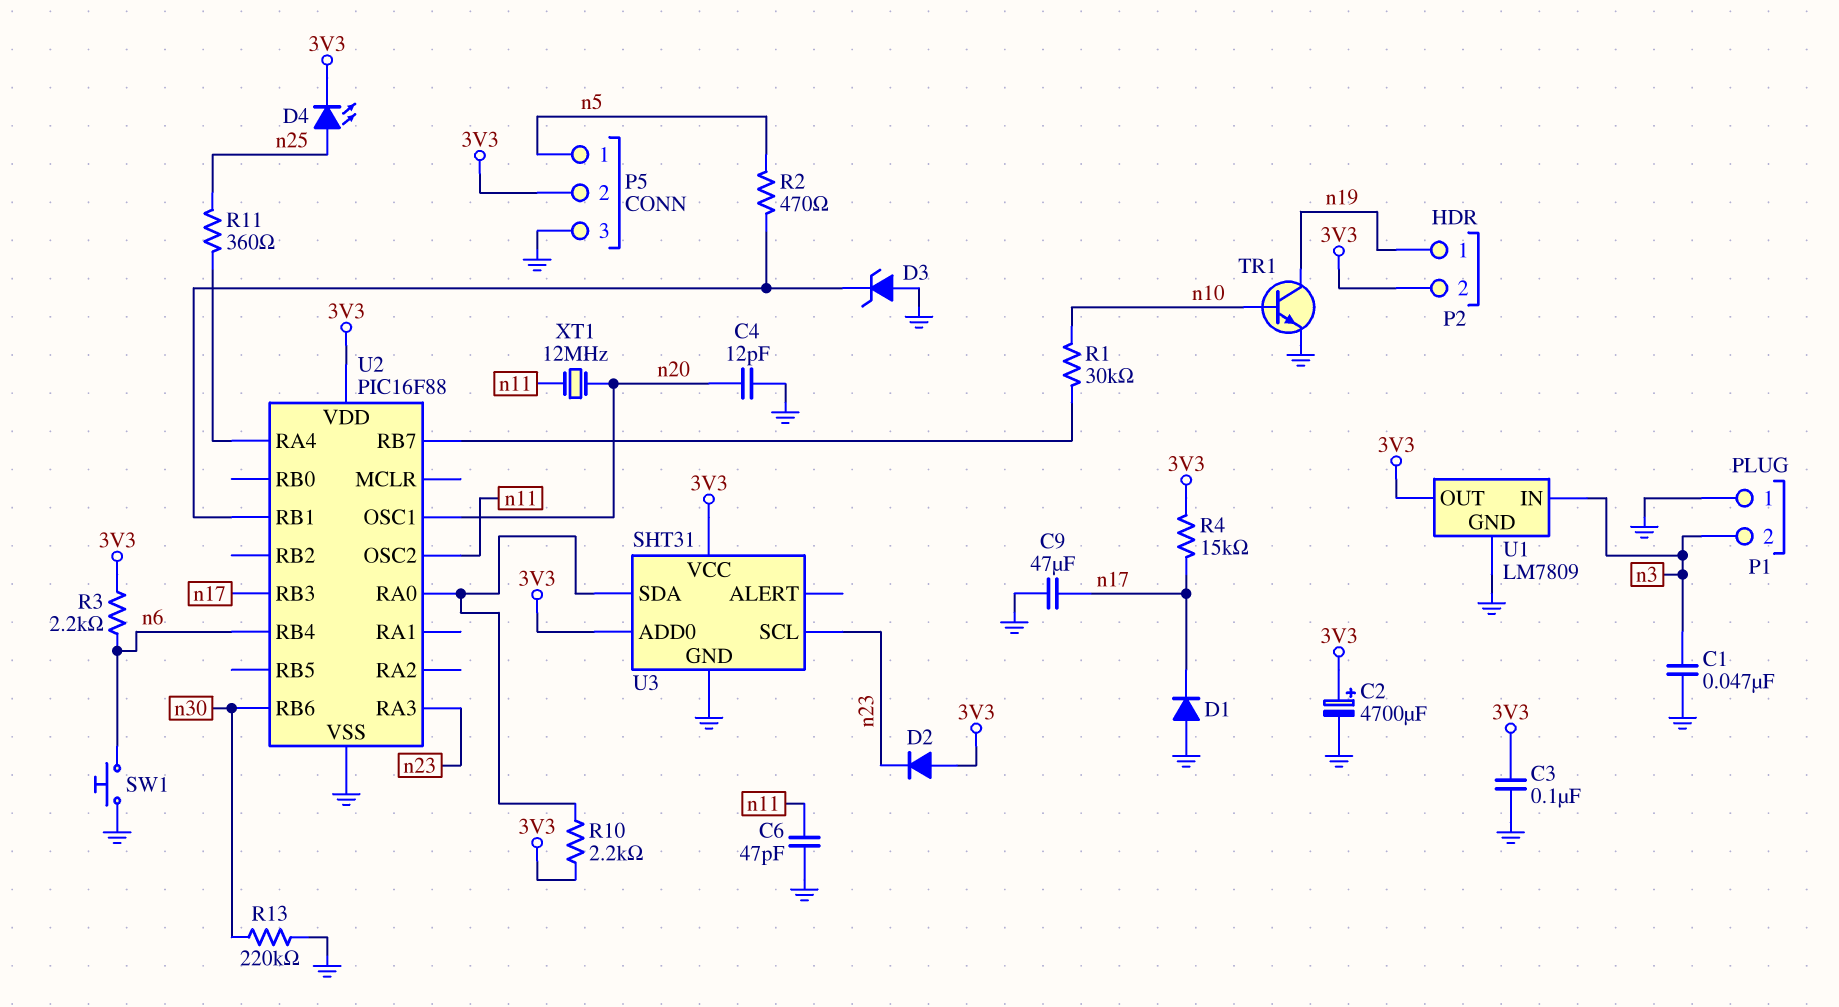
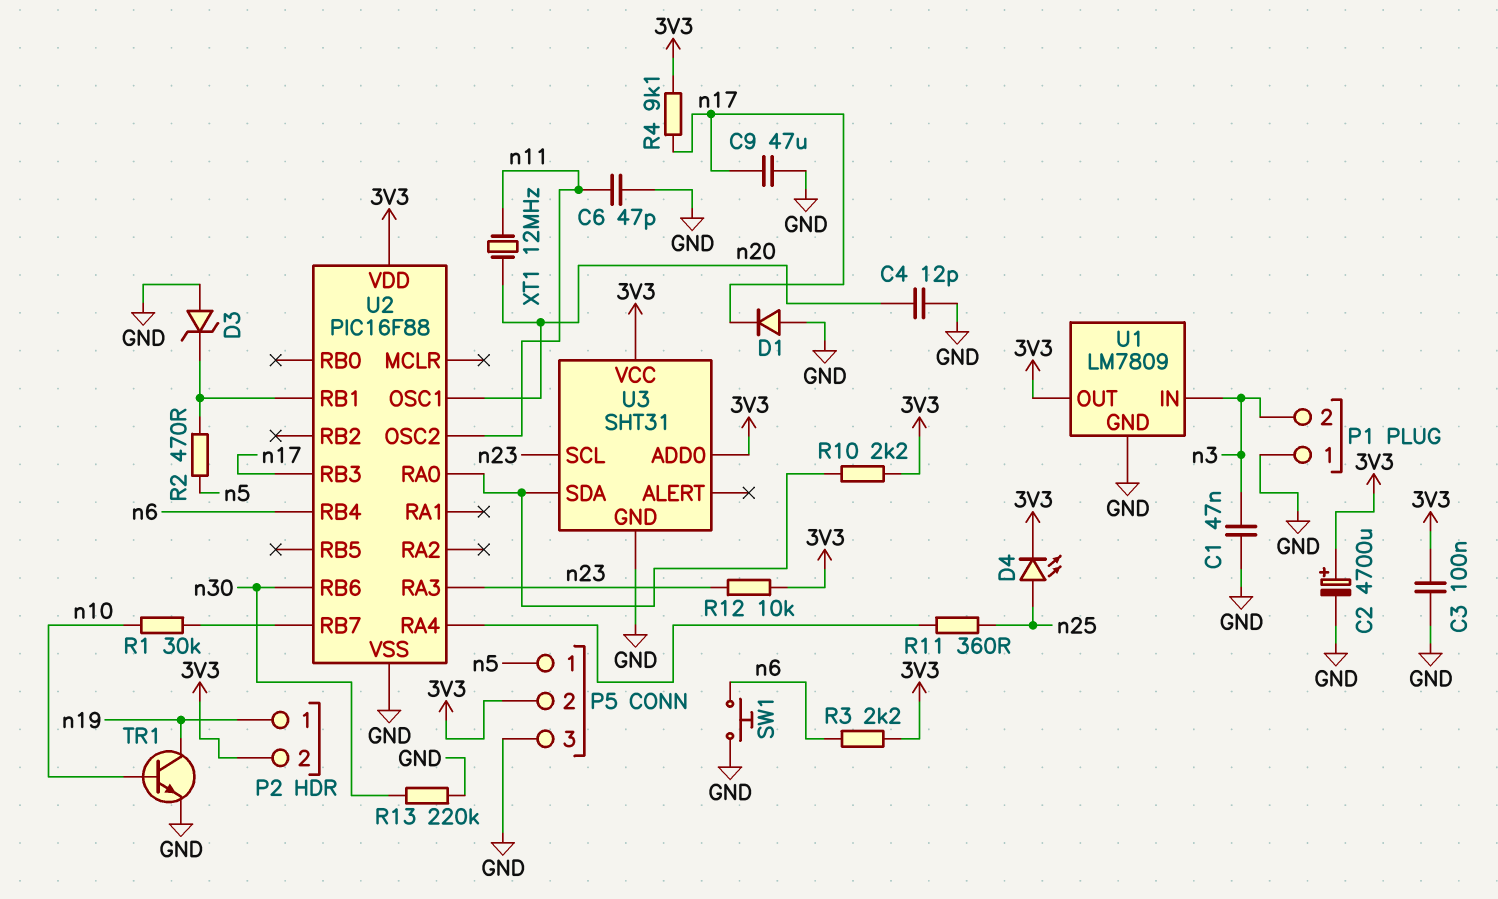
D2: diode (A 3V3, K n23) -> none
R4: 15k (3V3, n17) -> 9.1k (3V3, n17)
R12: none -> 10k (3V3, n23)

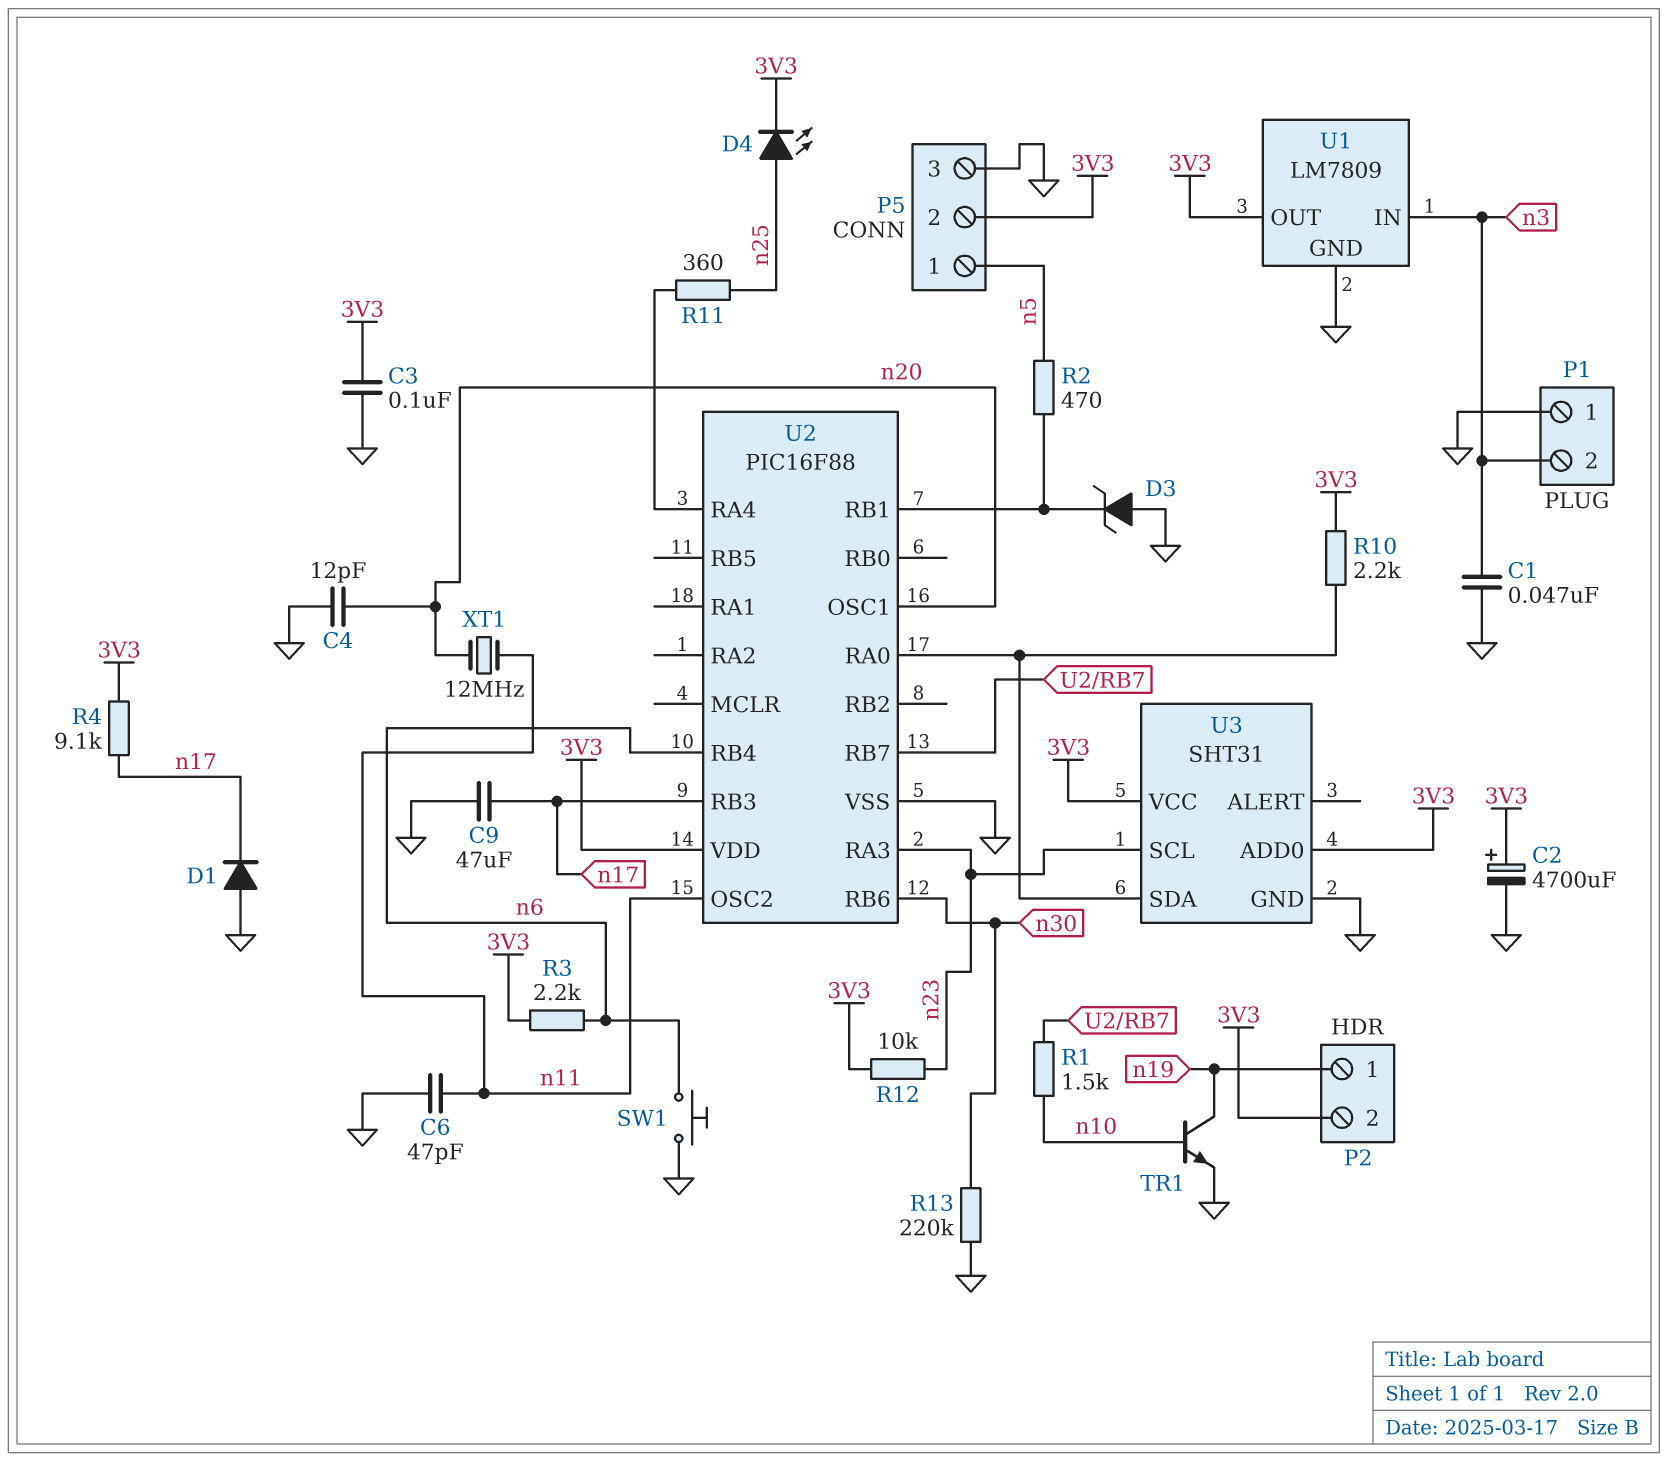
R1: 30k (U2/RB7, n10) -> 1.5k (U2/RB7, n10)

